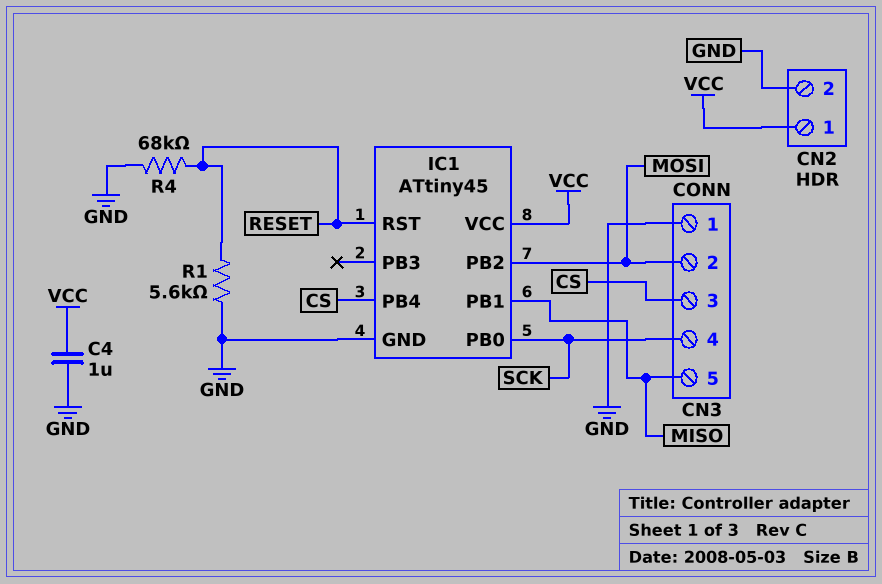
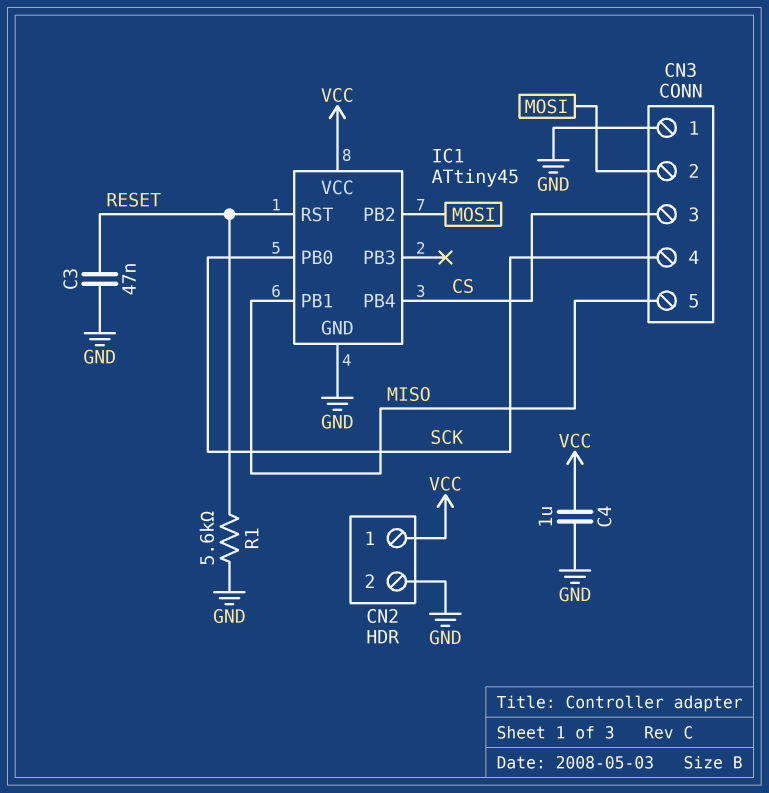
C3: none -> 47nF (GND, RESET)
R4: 68k (GND, RESET) -> none

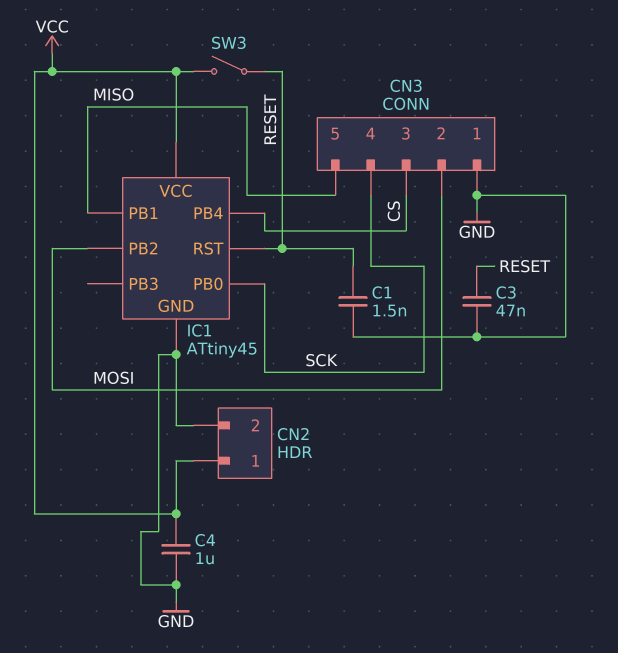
C1: none -> 1.5nF (GND, RESET)
R1: 5.6k (GND, RESET) -> none
SW3: none -> switch (RESET, VCC)

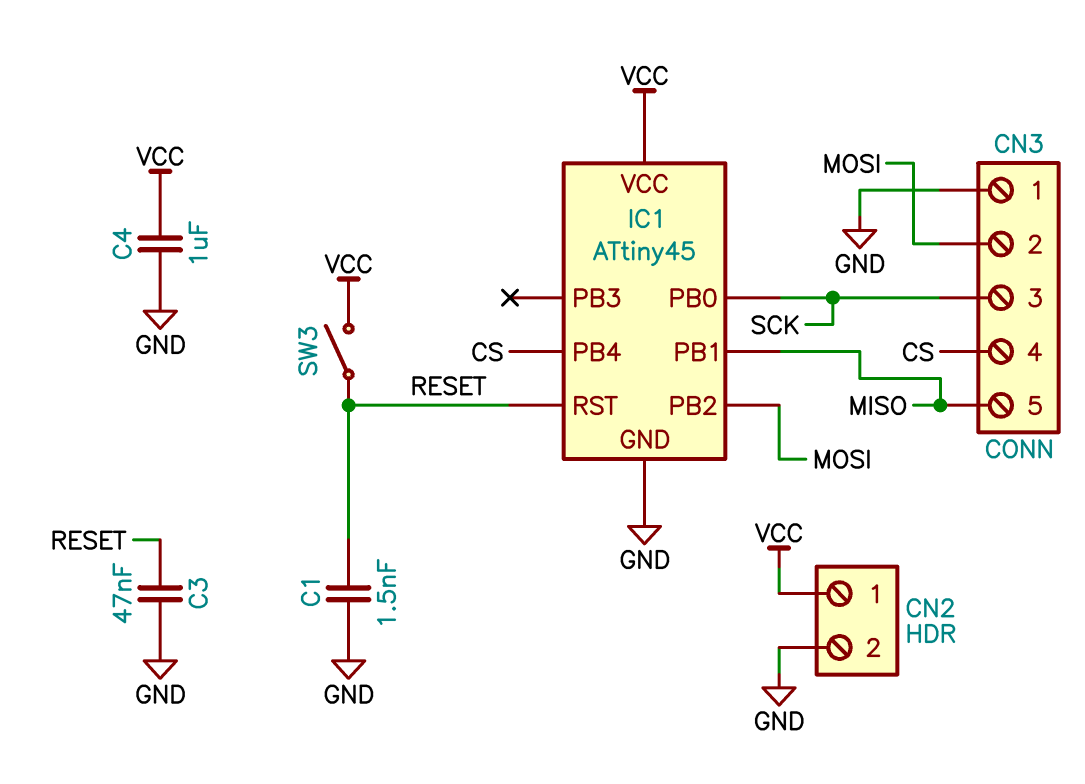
CN3 pin 3: CS -> SCK
CN3 pin 4: SCK -> CS

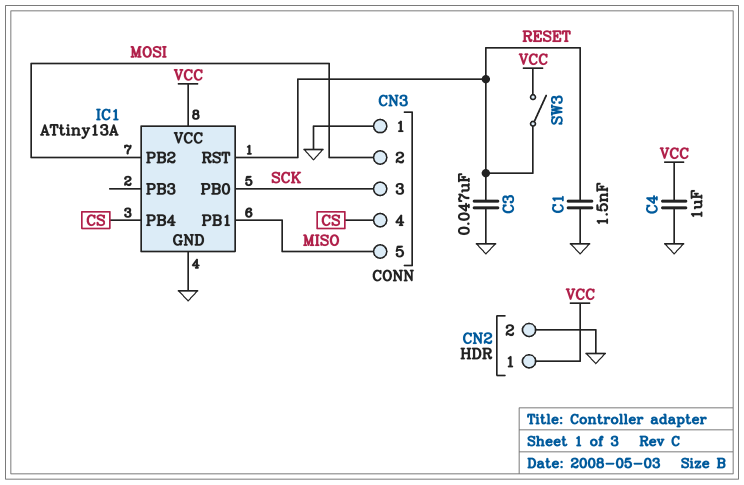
IC1: ATtiny45 -> ATtiny13A

